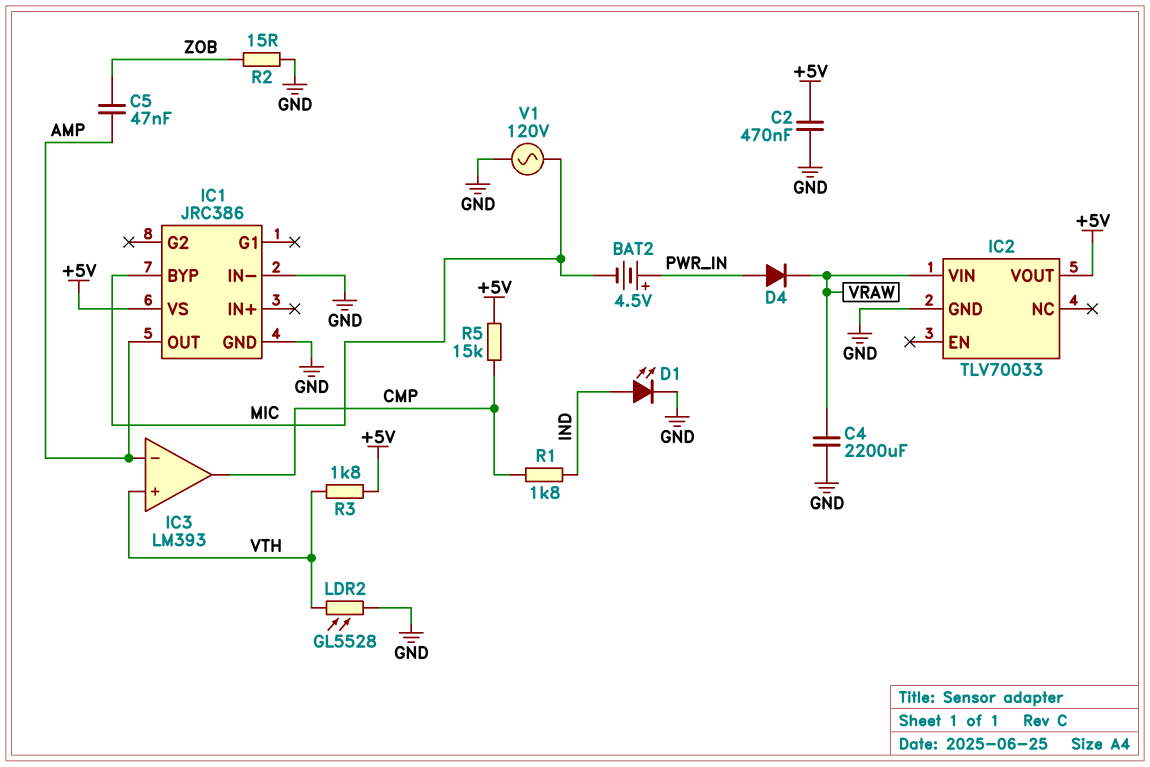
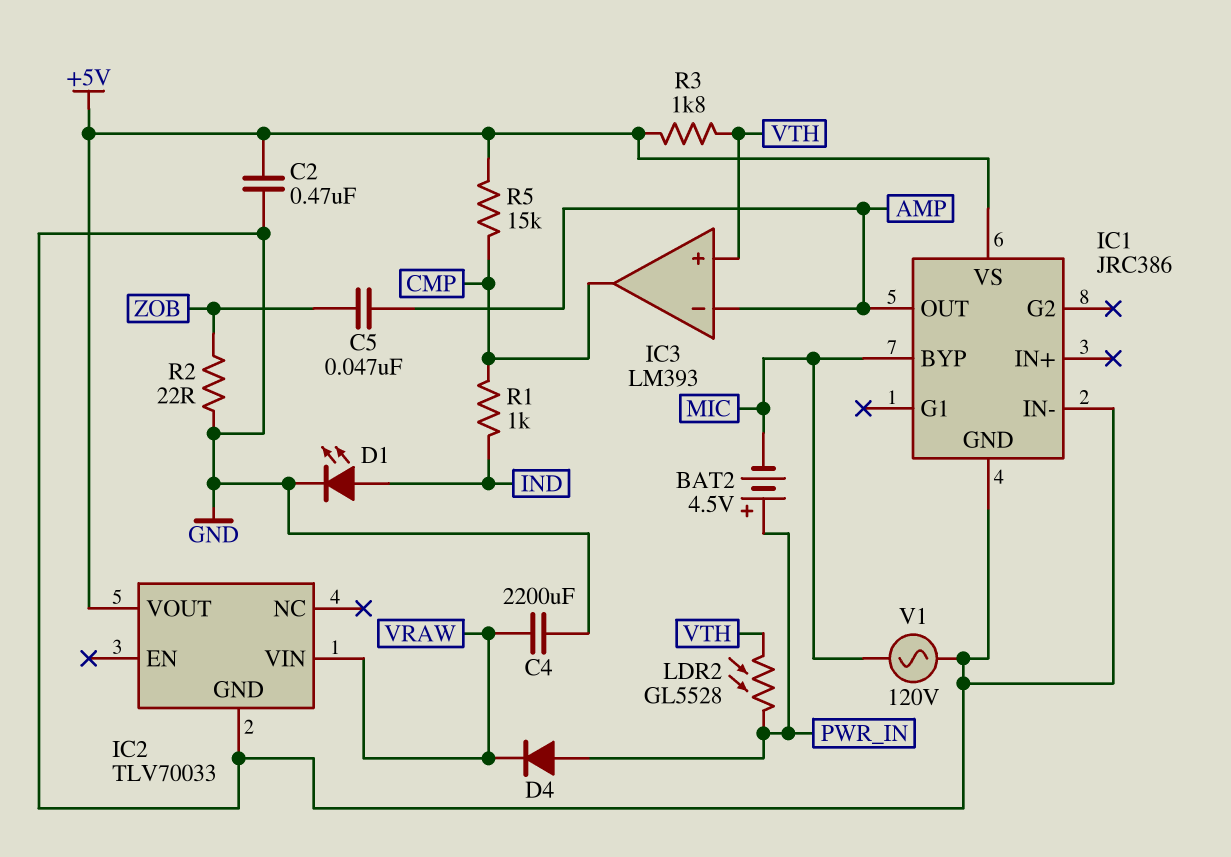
LDR2: GL5528 (GND, VTH) -> GL5528 (PWR_IN, VTH)
R1: 1.8k (CMP, IND) -> 1k (CMP, IND)
R2: 15 (GND, ZOB) -> 22 (GND, ZOB)

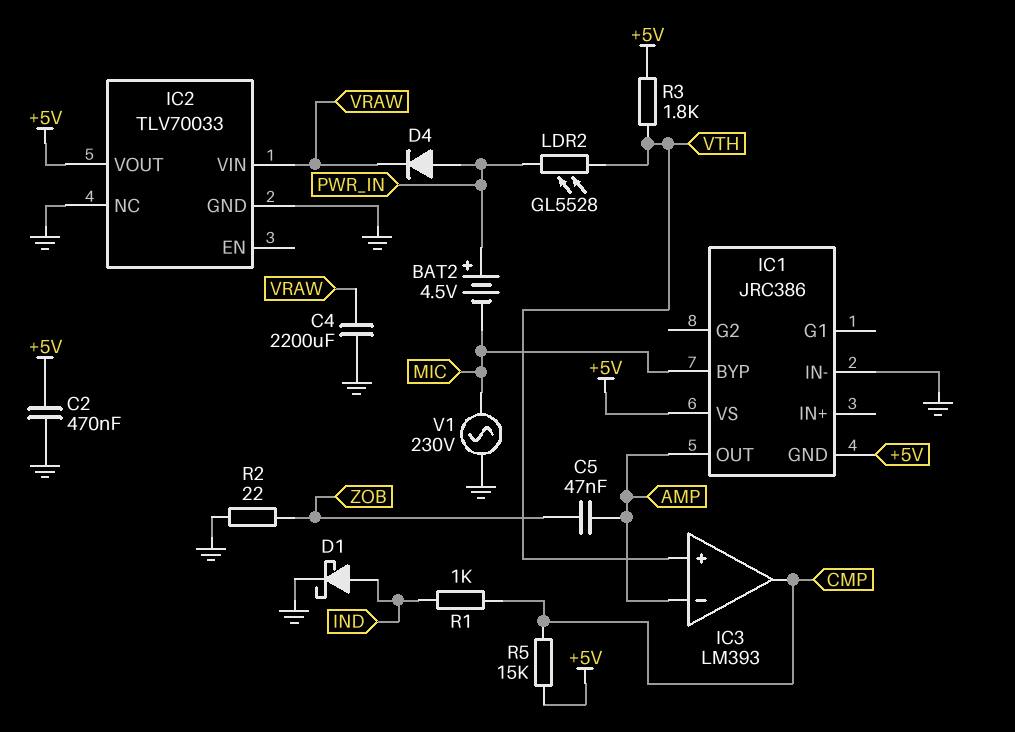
D1: LED (A IND, K GND) -> schottky (A IND, K GND)
IC1 pin GND: GND -> +5V
IC2 pin NC: none -> GND
V1: AC 120V (GND, MIC) -> AC 230V (GND, MIC)

